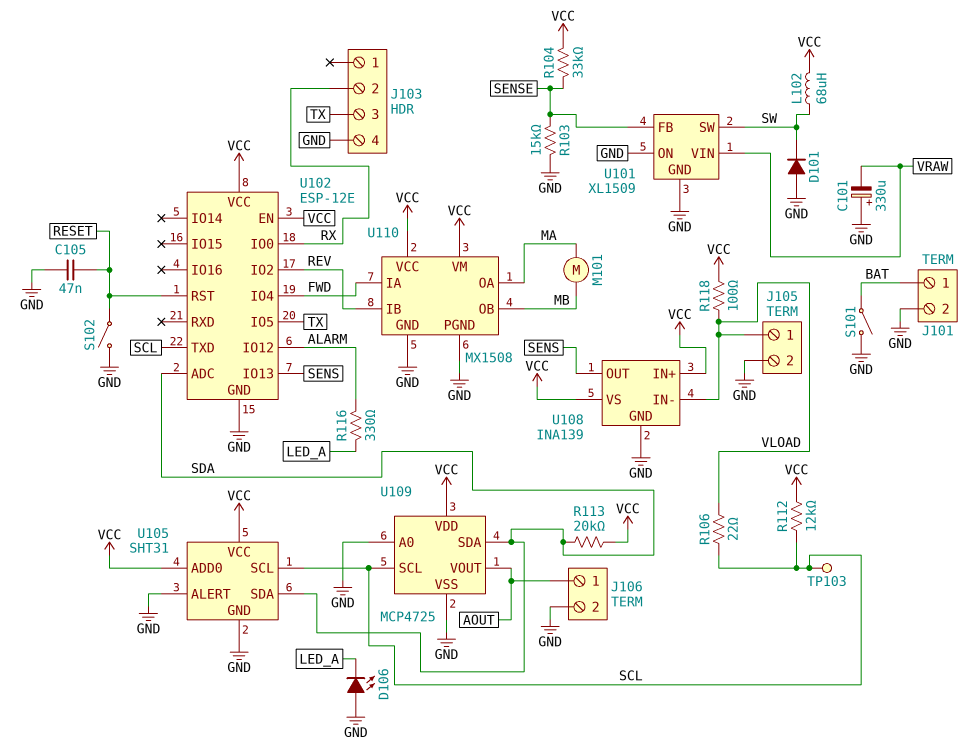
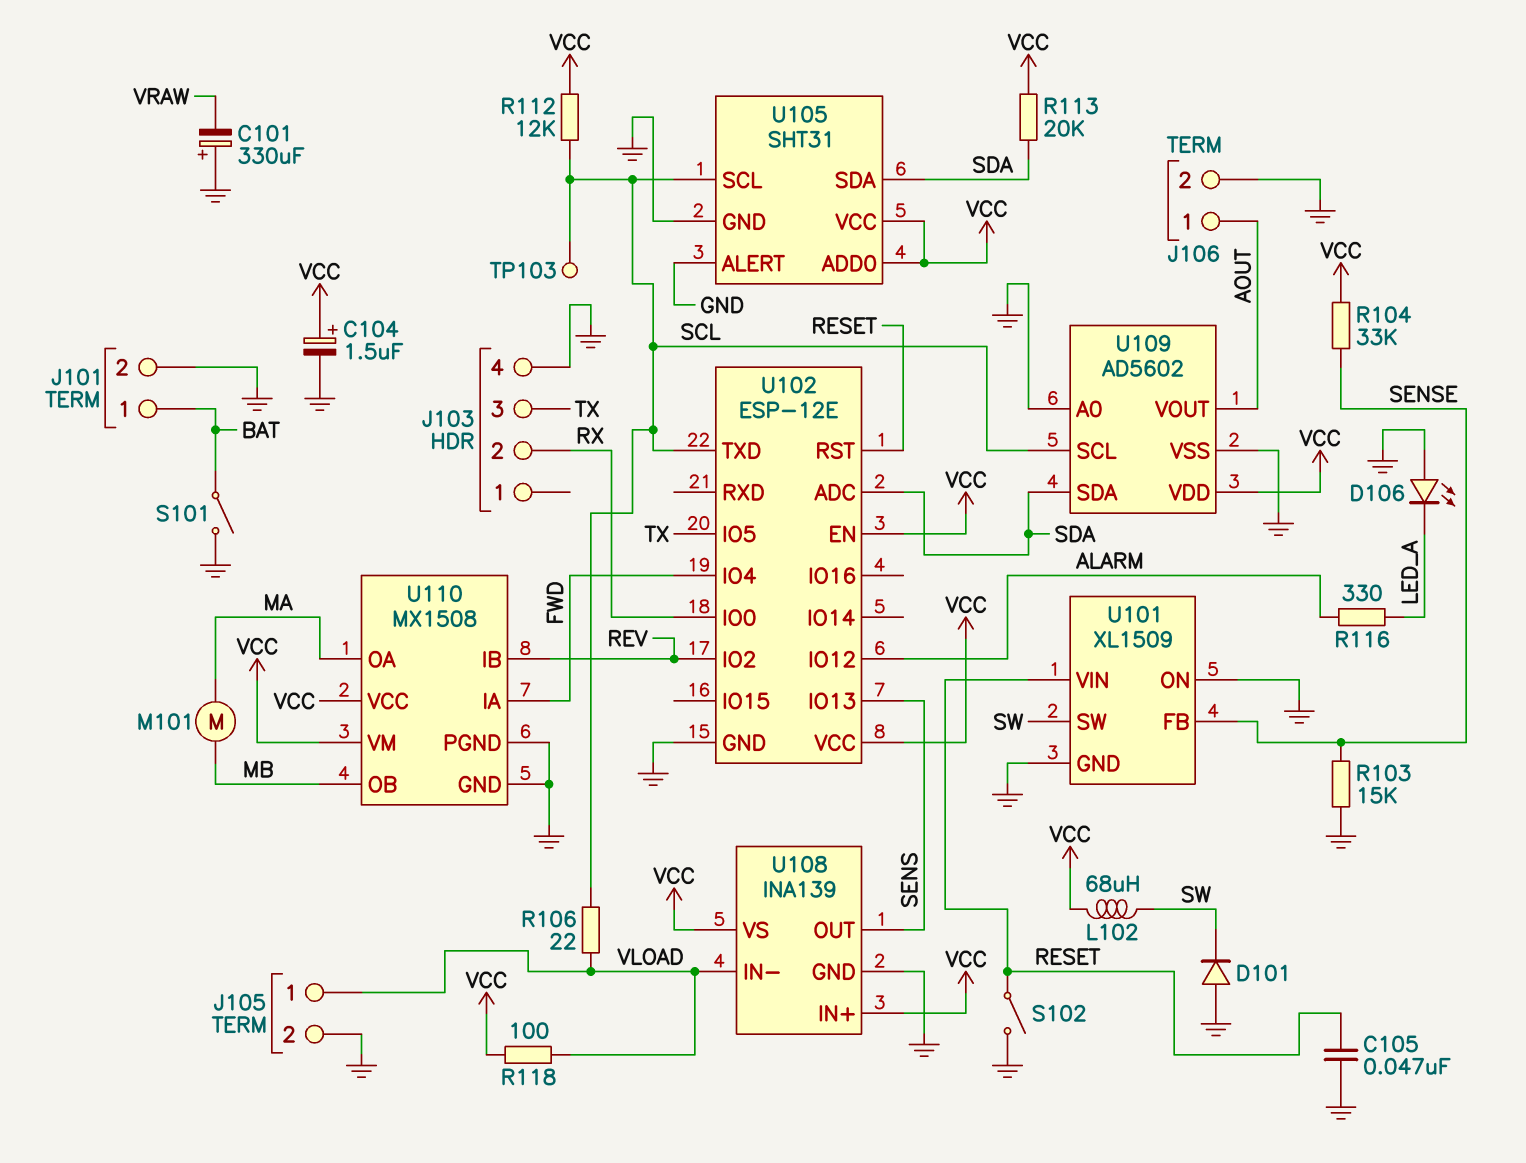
C104: none -> 1.5uF (plus VCC, minus GND)
U101 pin VIN: VRAW -> RESET
U109: MCP4725 -> AD5602

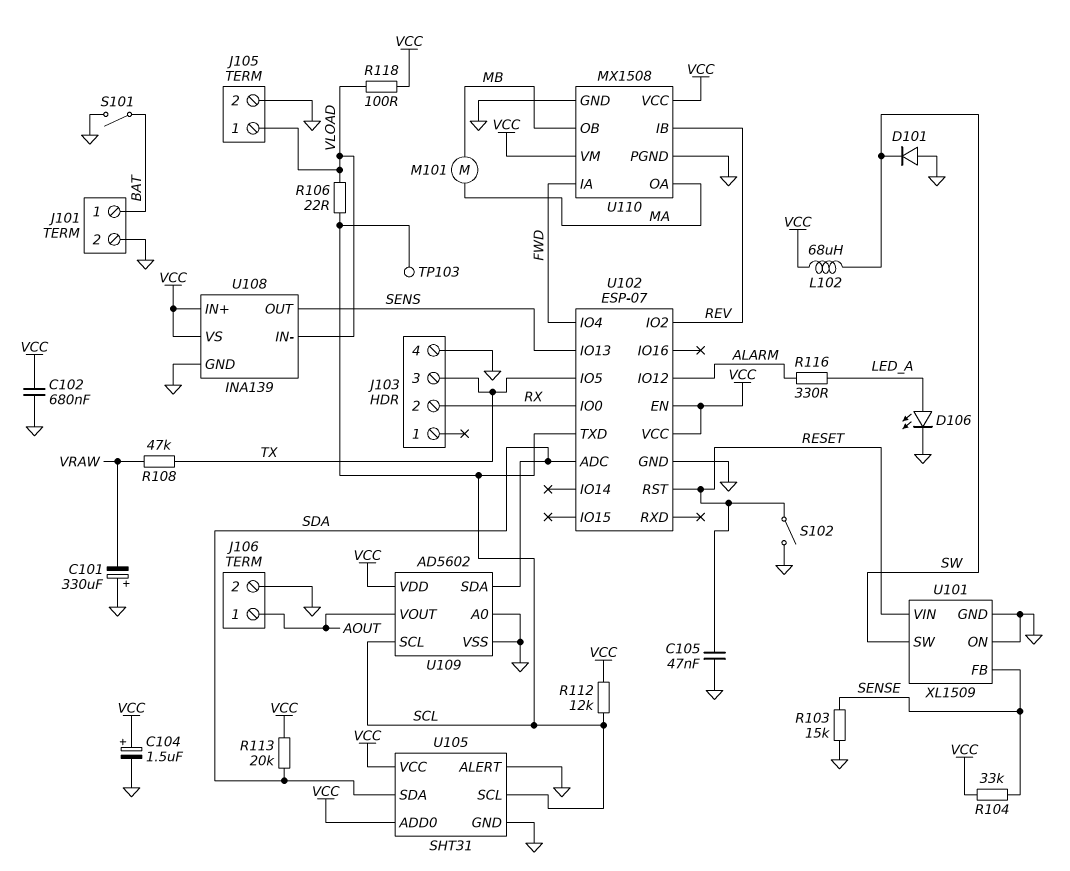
C102: none -> 680nF (GND, VCC)
D106: LED (A GND, K LED_A) -> LED (A LED_A, K GND)
R108: none -> 47k (TX, VRAW)
U102: ESP-12E -> ESP-07

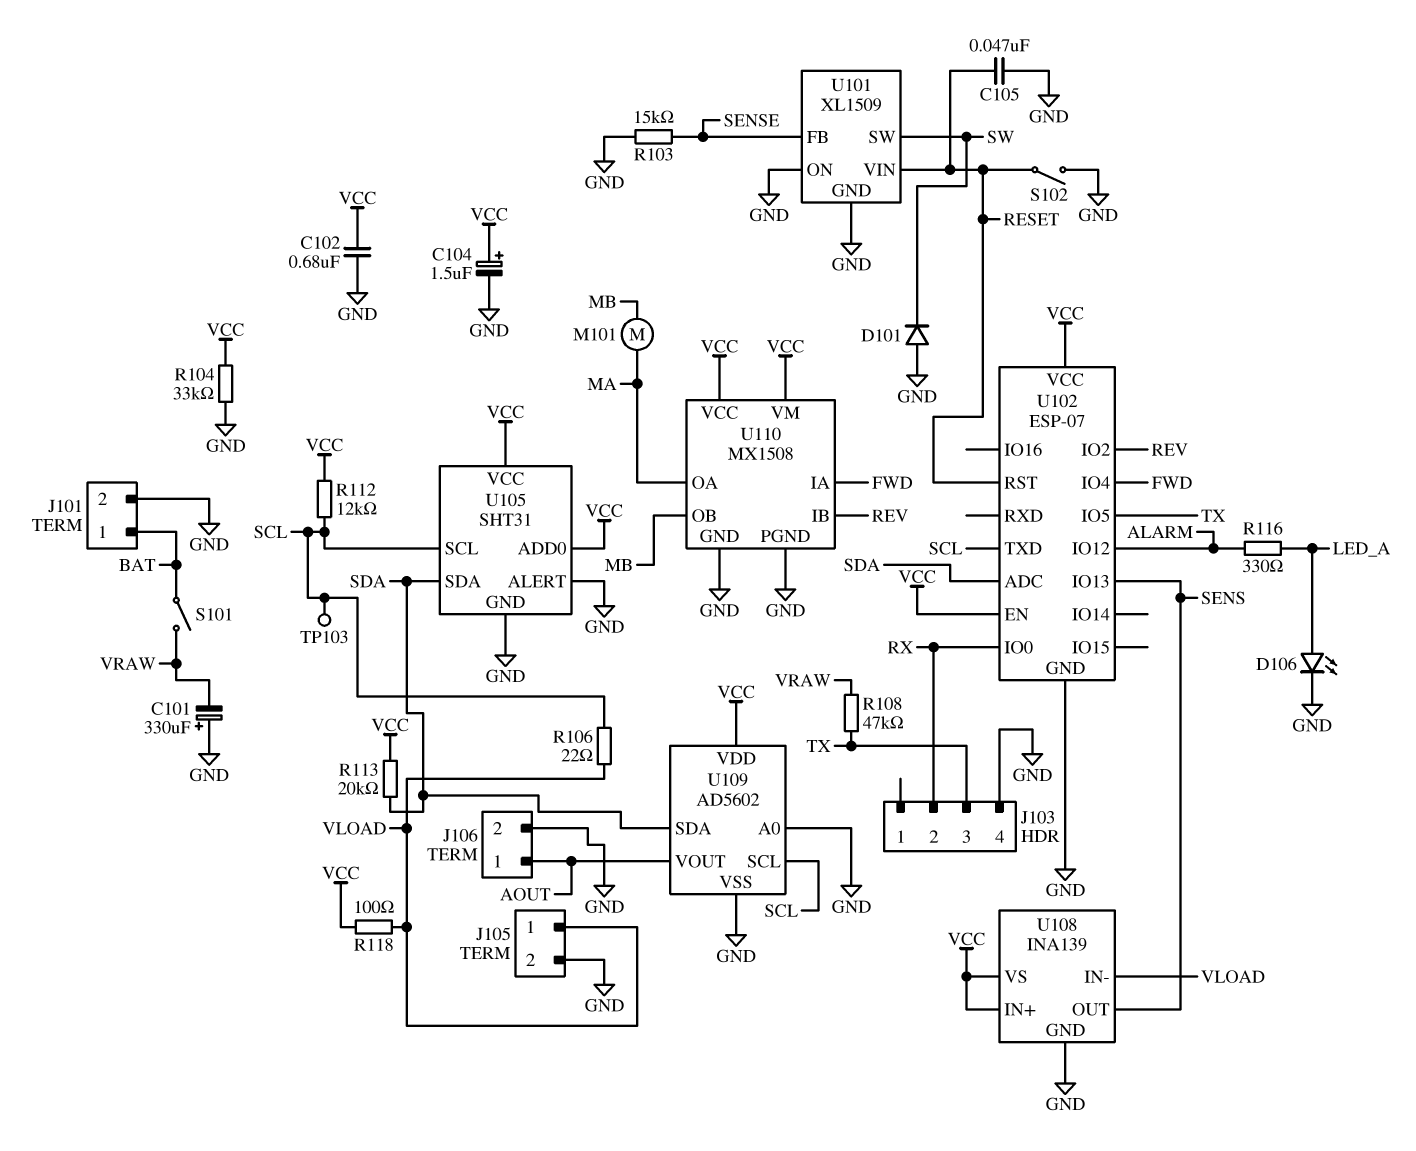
L102: 68uH (SW, VCC) -> none
R104: 33k (SENSE, VCC) -> 33k (GND, VCC)
S101: switch (BAT, GND) -> switch (BAT, VRAW)

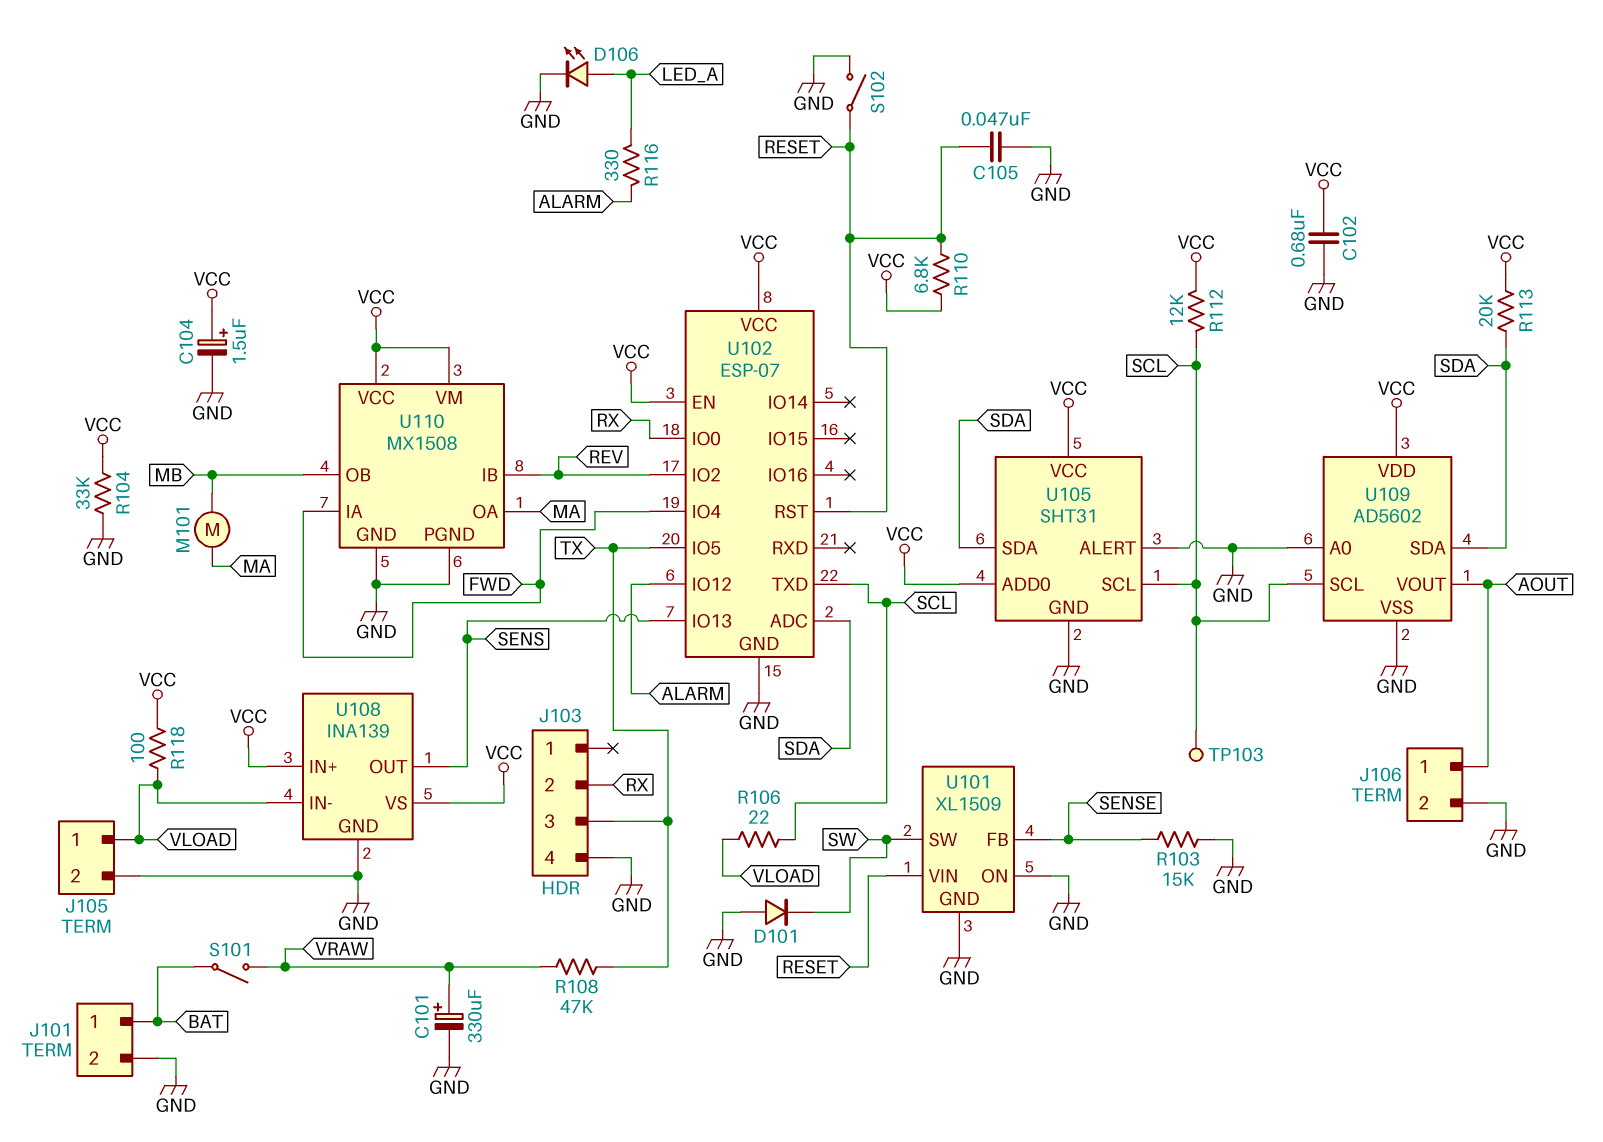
C101: 330uF (plus GND, minus VRAW) -> 330uF (plus VRAW, minus GND)
R110: none -> 6.8k (RESET, VCC)

